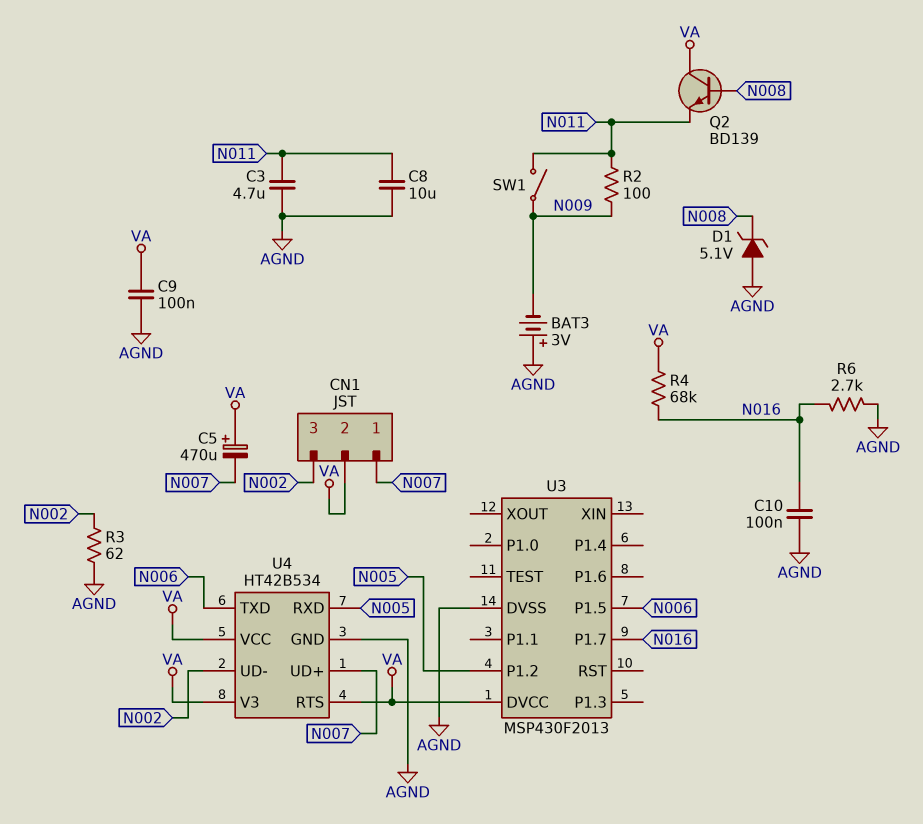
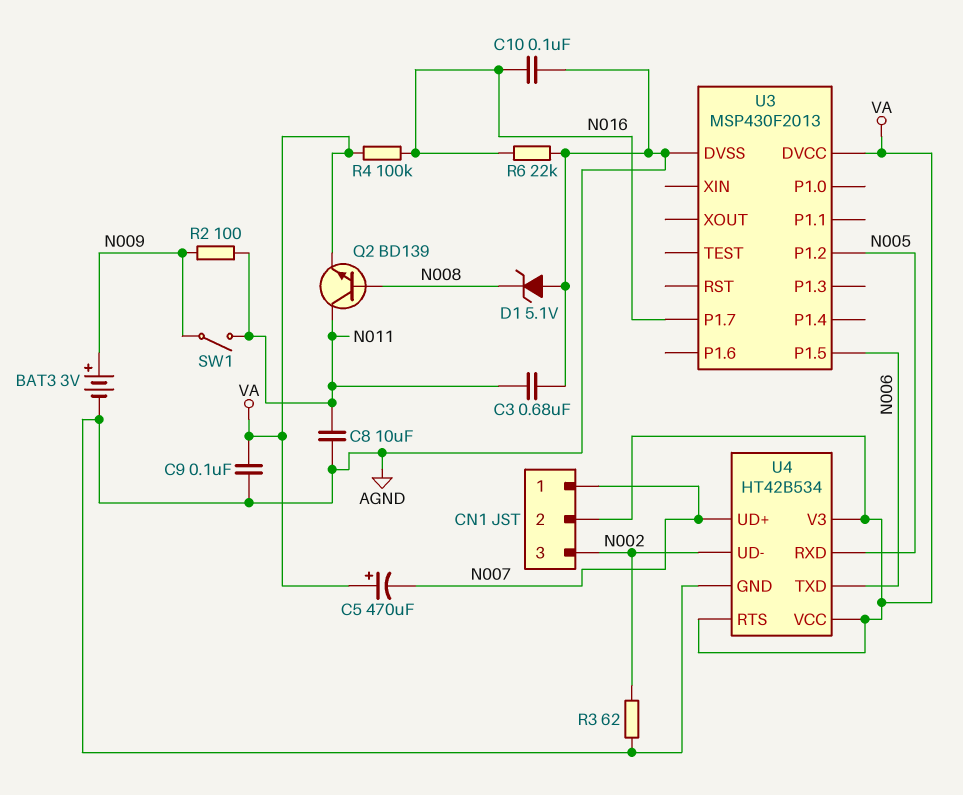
BAT3: 3V (plus AGND, minus N009) -> 3V (plus N009, minus AGND)
C3: 4.7uF (AGND, N011) -> 680nF (AGND, N011)
Q2: NPN BD139 (B N008, C VA, E N011) -> NPN BD139 (B N008, C N011, E VA)
R4: 68k (N016, VA) -> 100k (N016, VA)
R6: 2.7k (AGND, N016) -> 22k (AGND, N016)

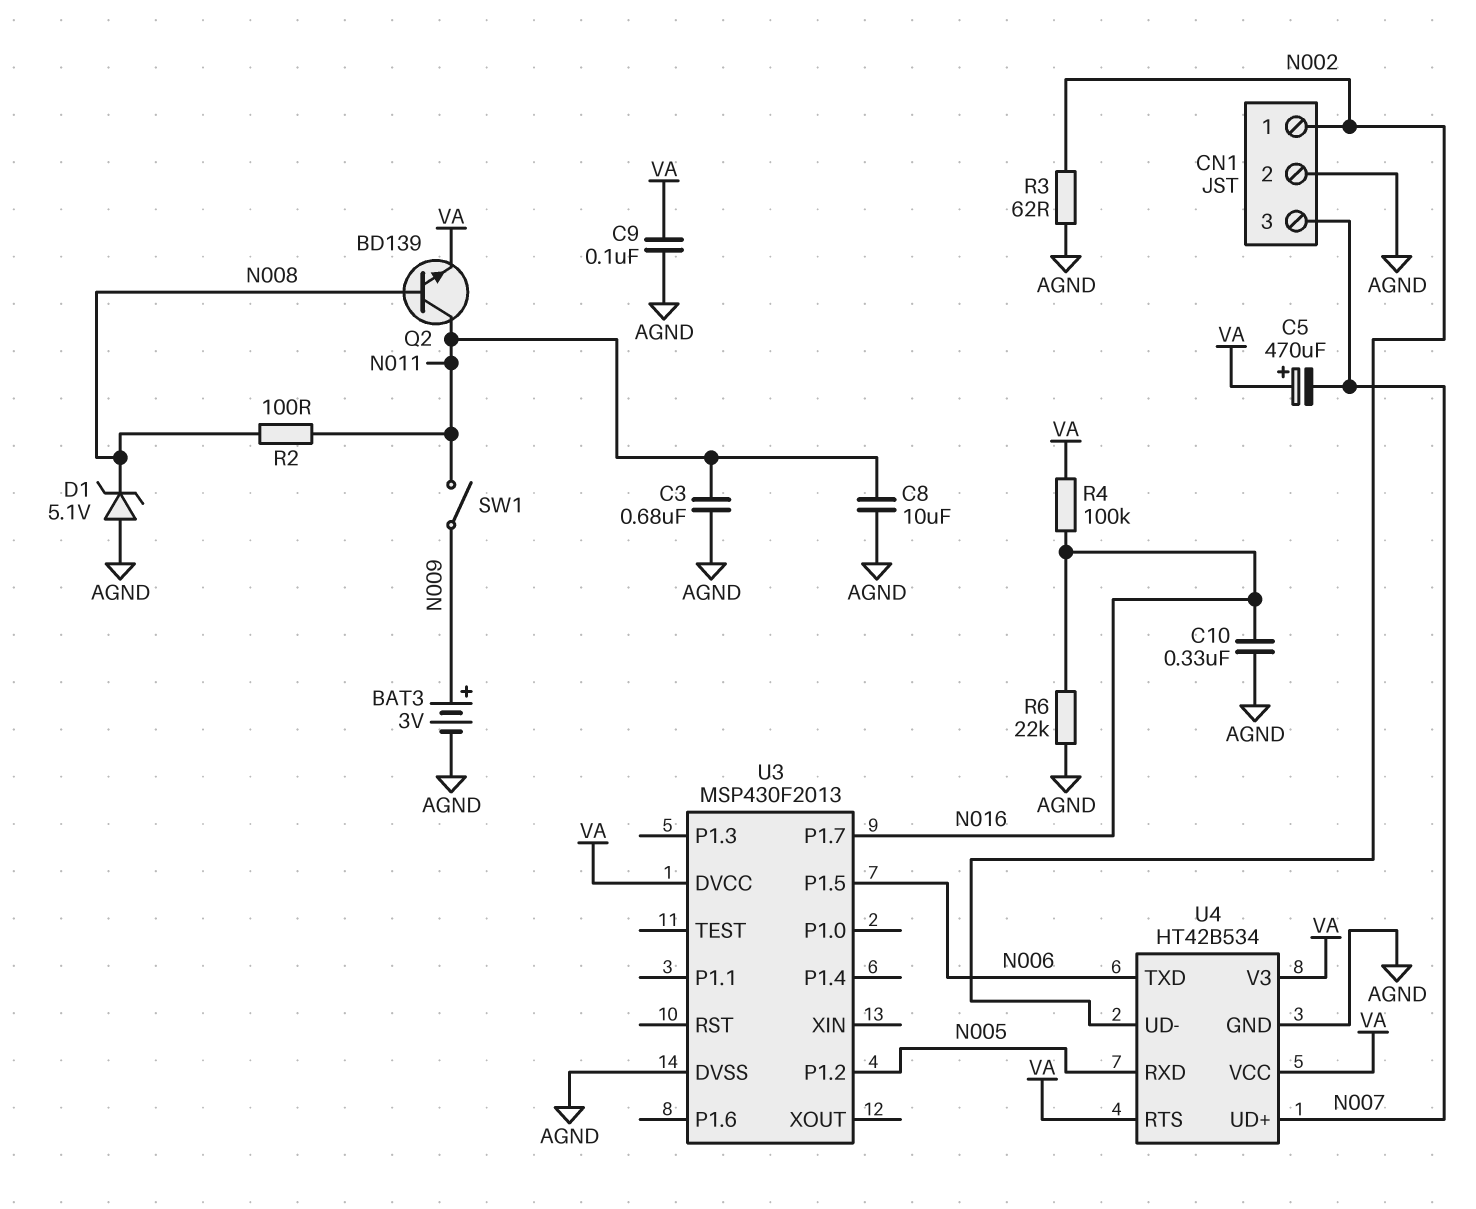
C10: 100nF (AGND, N016) -> 330nF (AGND, N016)
CN1 pin 1: N007 -> N002
CN1 pin 2: VA -> AGND
CN1 pin 3: N002 -> N007
R2: 100 (N009, N011) -> 100 (N008, N011)

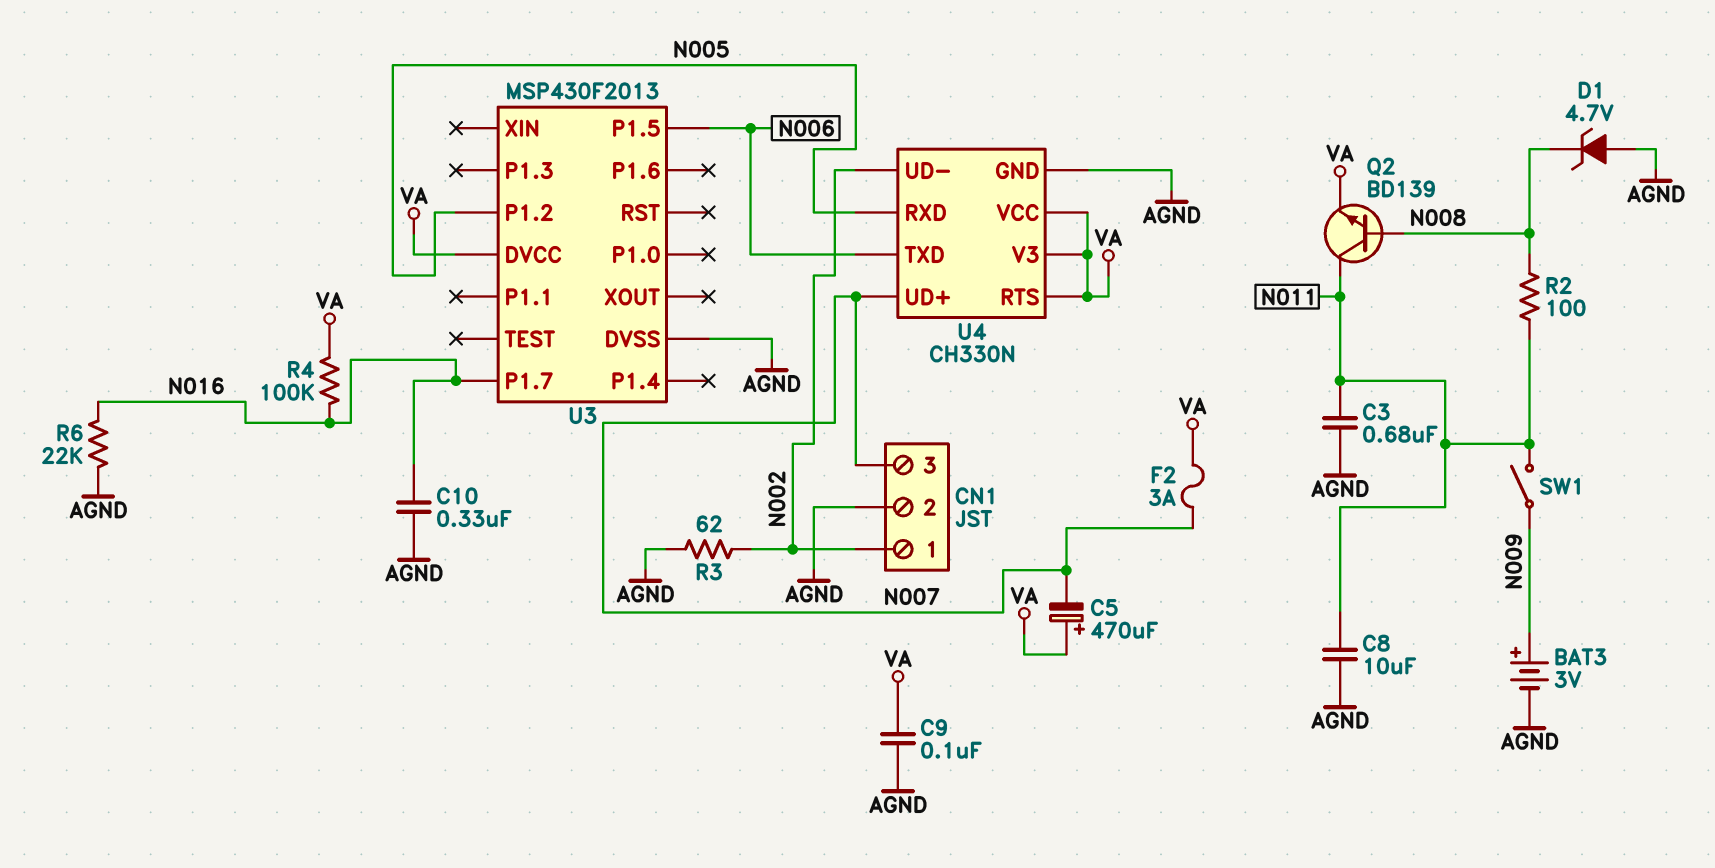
D1: zener 5.1V (A AGND, K N008) -> zener 4.7V (A AGND, K N008)
F2: none -> 3A (N007, VA)
U4: HT42B534 -> CH330N

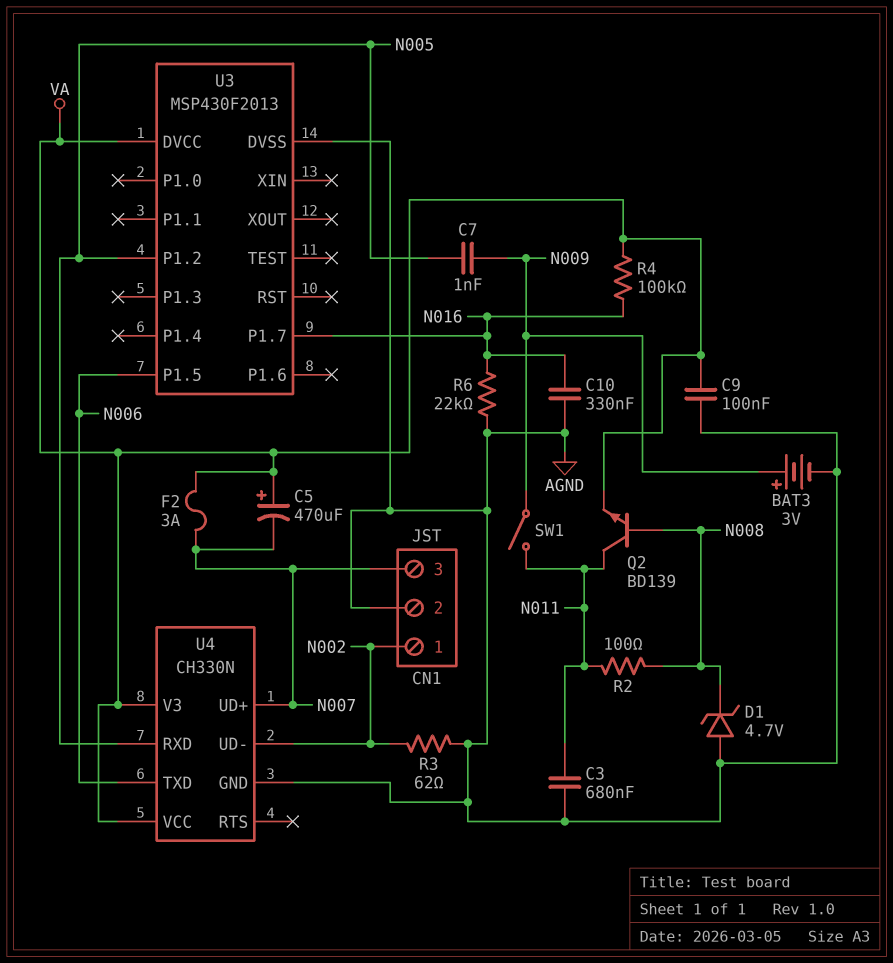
C7: none -> 1nF (N005, N009)
C8: 10uF (AGND, N011) -> none
U4 pin RTS: VA -> none

